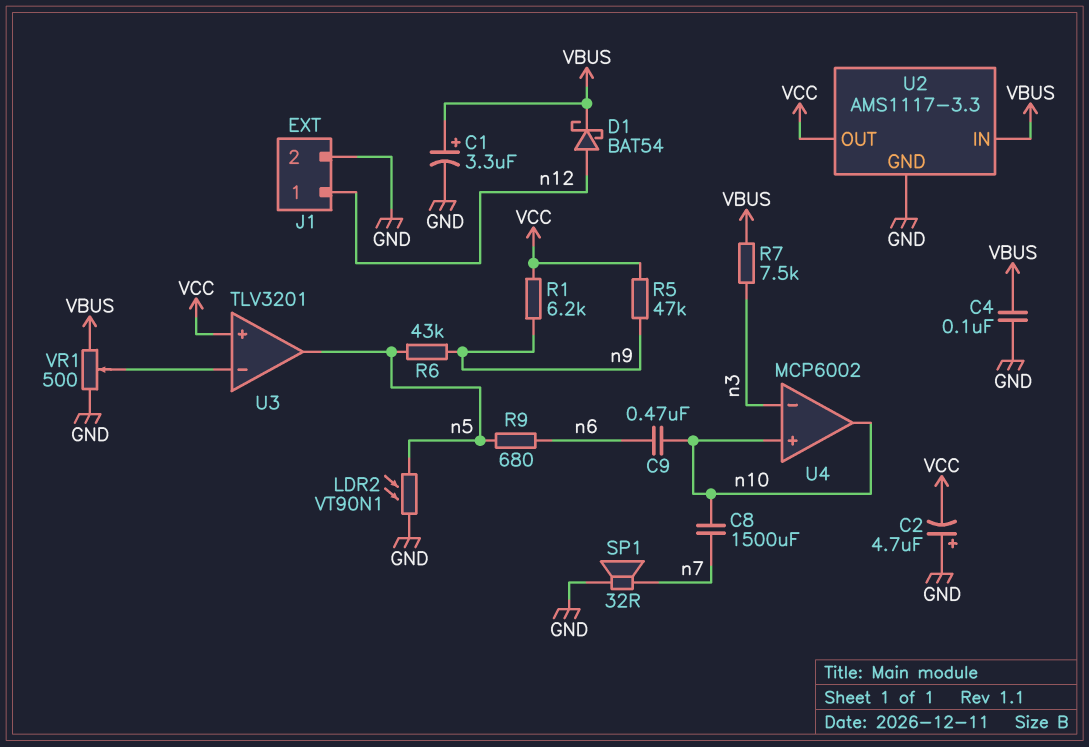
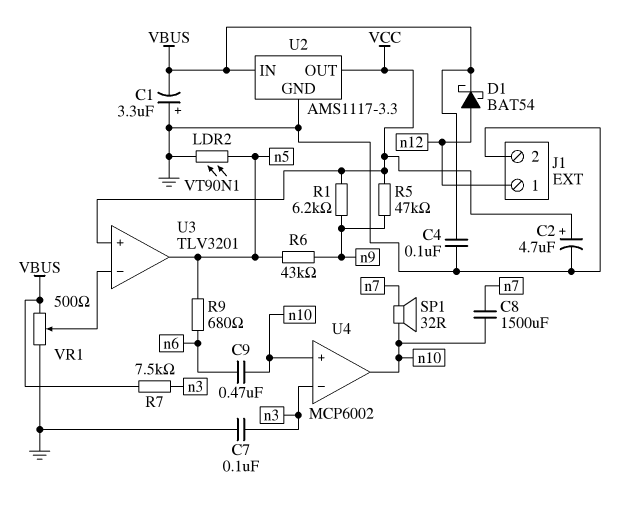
C1: 3.3uF (plus VBUS, minus GND) -> 3.3uF (plus GND, minus VBUS)
C2: 4.7uF (plus GND, minus VCC) -> 4.7uF (plus VCC, minus GND)
C7: none -> 100nF (GND, n3)
SP1: speaker 32R (GND, n7) -> speaker 32R (n7, n10)

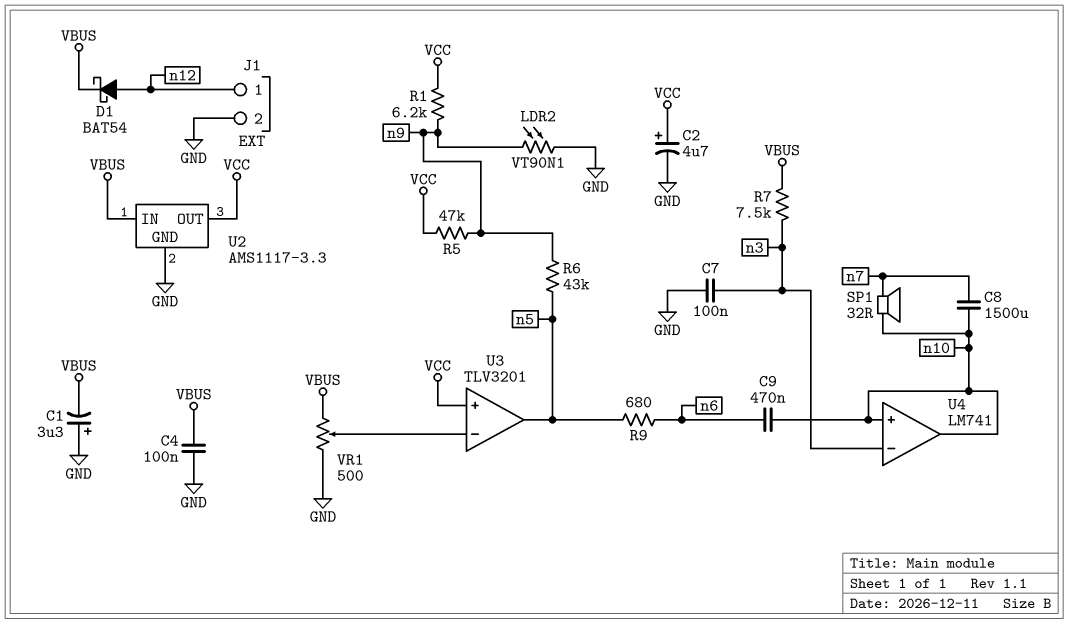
LDR2: VT90N1 (GND, n5) -> VT90N1 (GND, n9)
U4: MCP6002 -> LM741

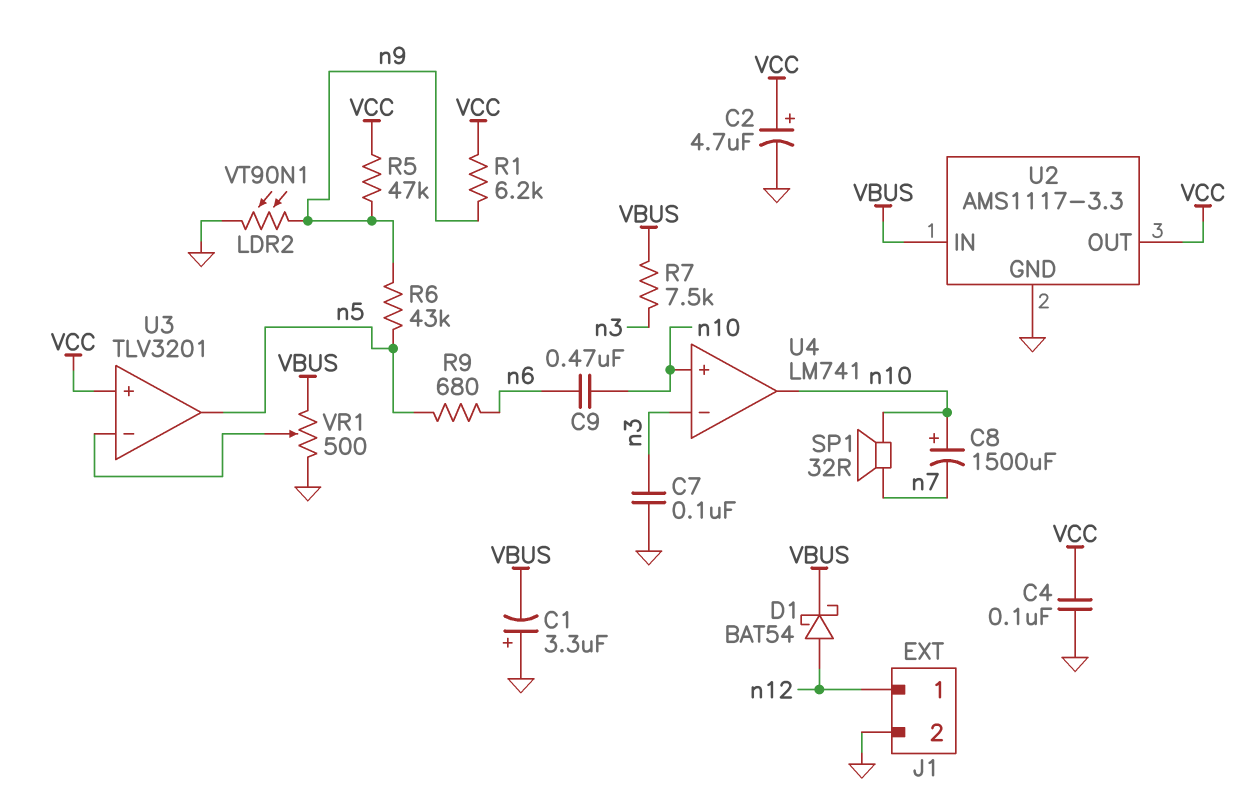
C4: 100nF (GND, VBUS) -> 100nF (GND, VCC)
C8: 1500uF (n7, n10) -> 1500uF (plus n10, minus n7)

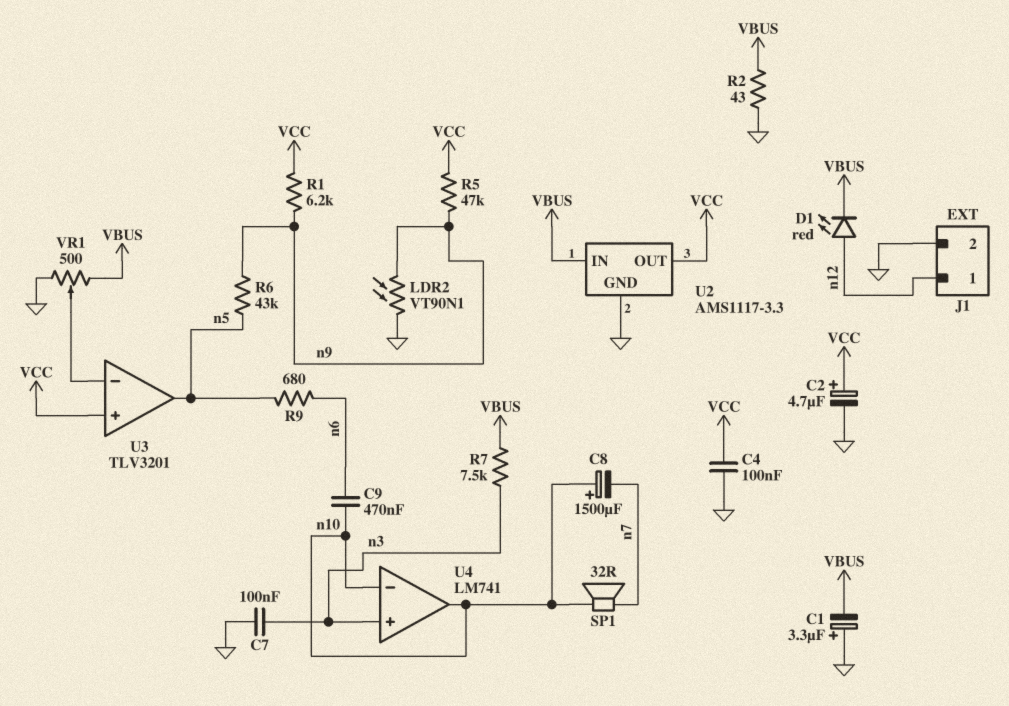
D1: schottky BAT54 (A n12, K VBUS) -> LED red (A n12, K VBUS)
R2: none -> 43 (GND, VBUS)
U4 pin in+: n10 -> n3
U4 pin in-: n3 -> n10

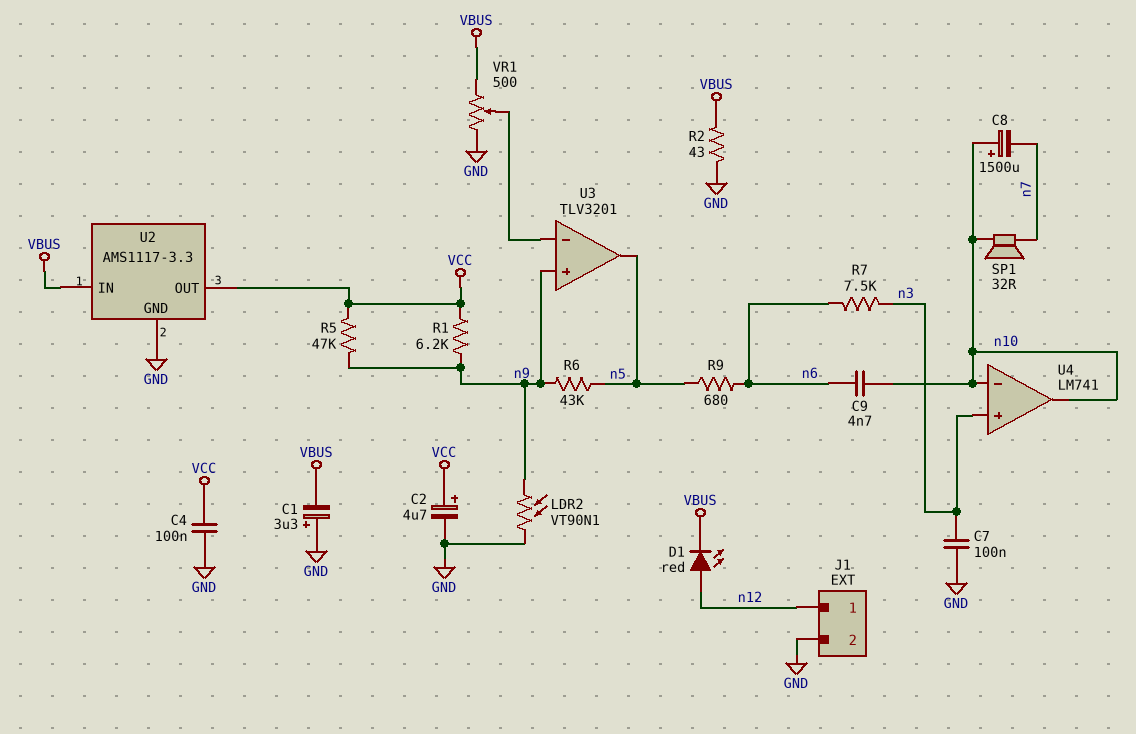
C9: 470nF (n6, n10) -> 4.7nF (n6, n10)
R7: 7.5k (VBUS, n3) -> 7.5k (n3, n6)
U3 pin in+: VCC -> n9

